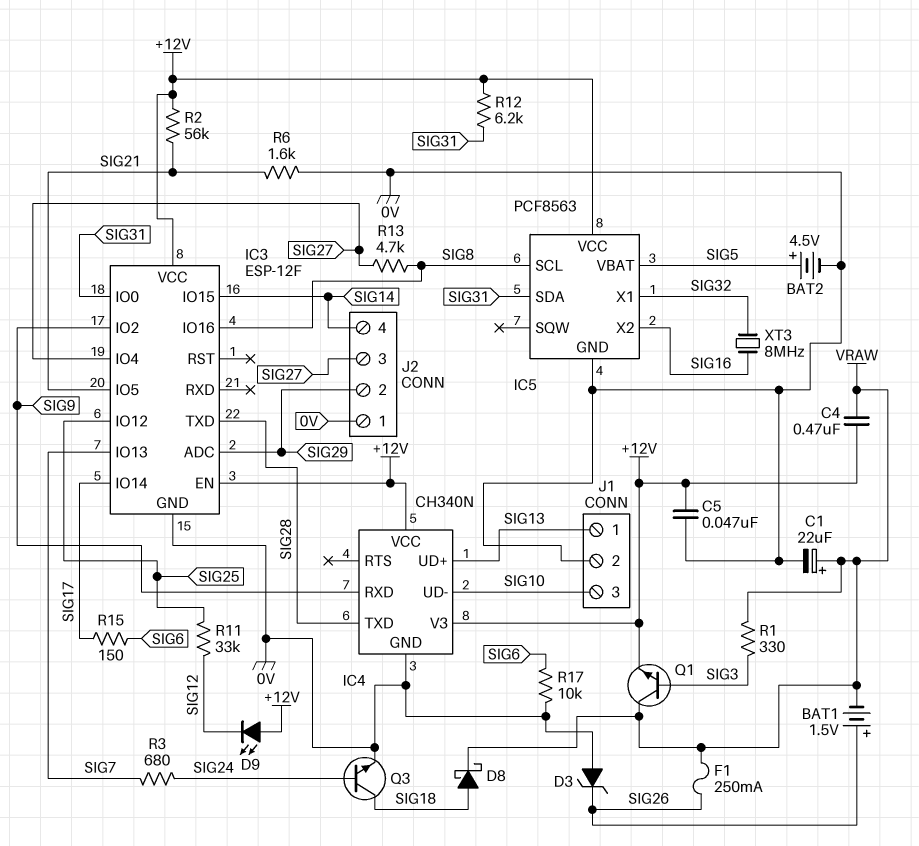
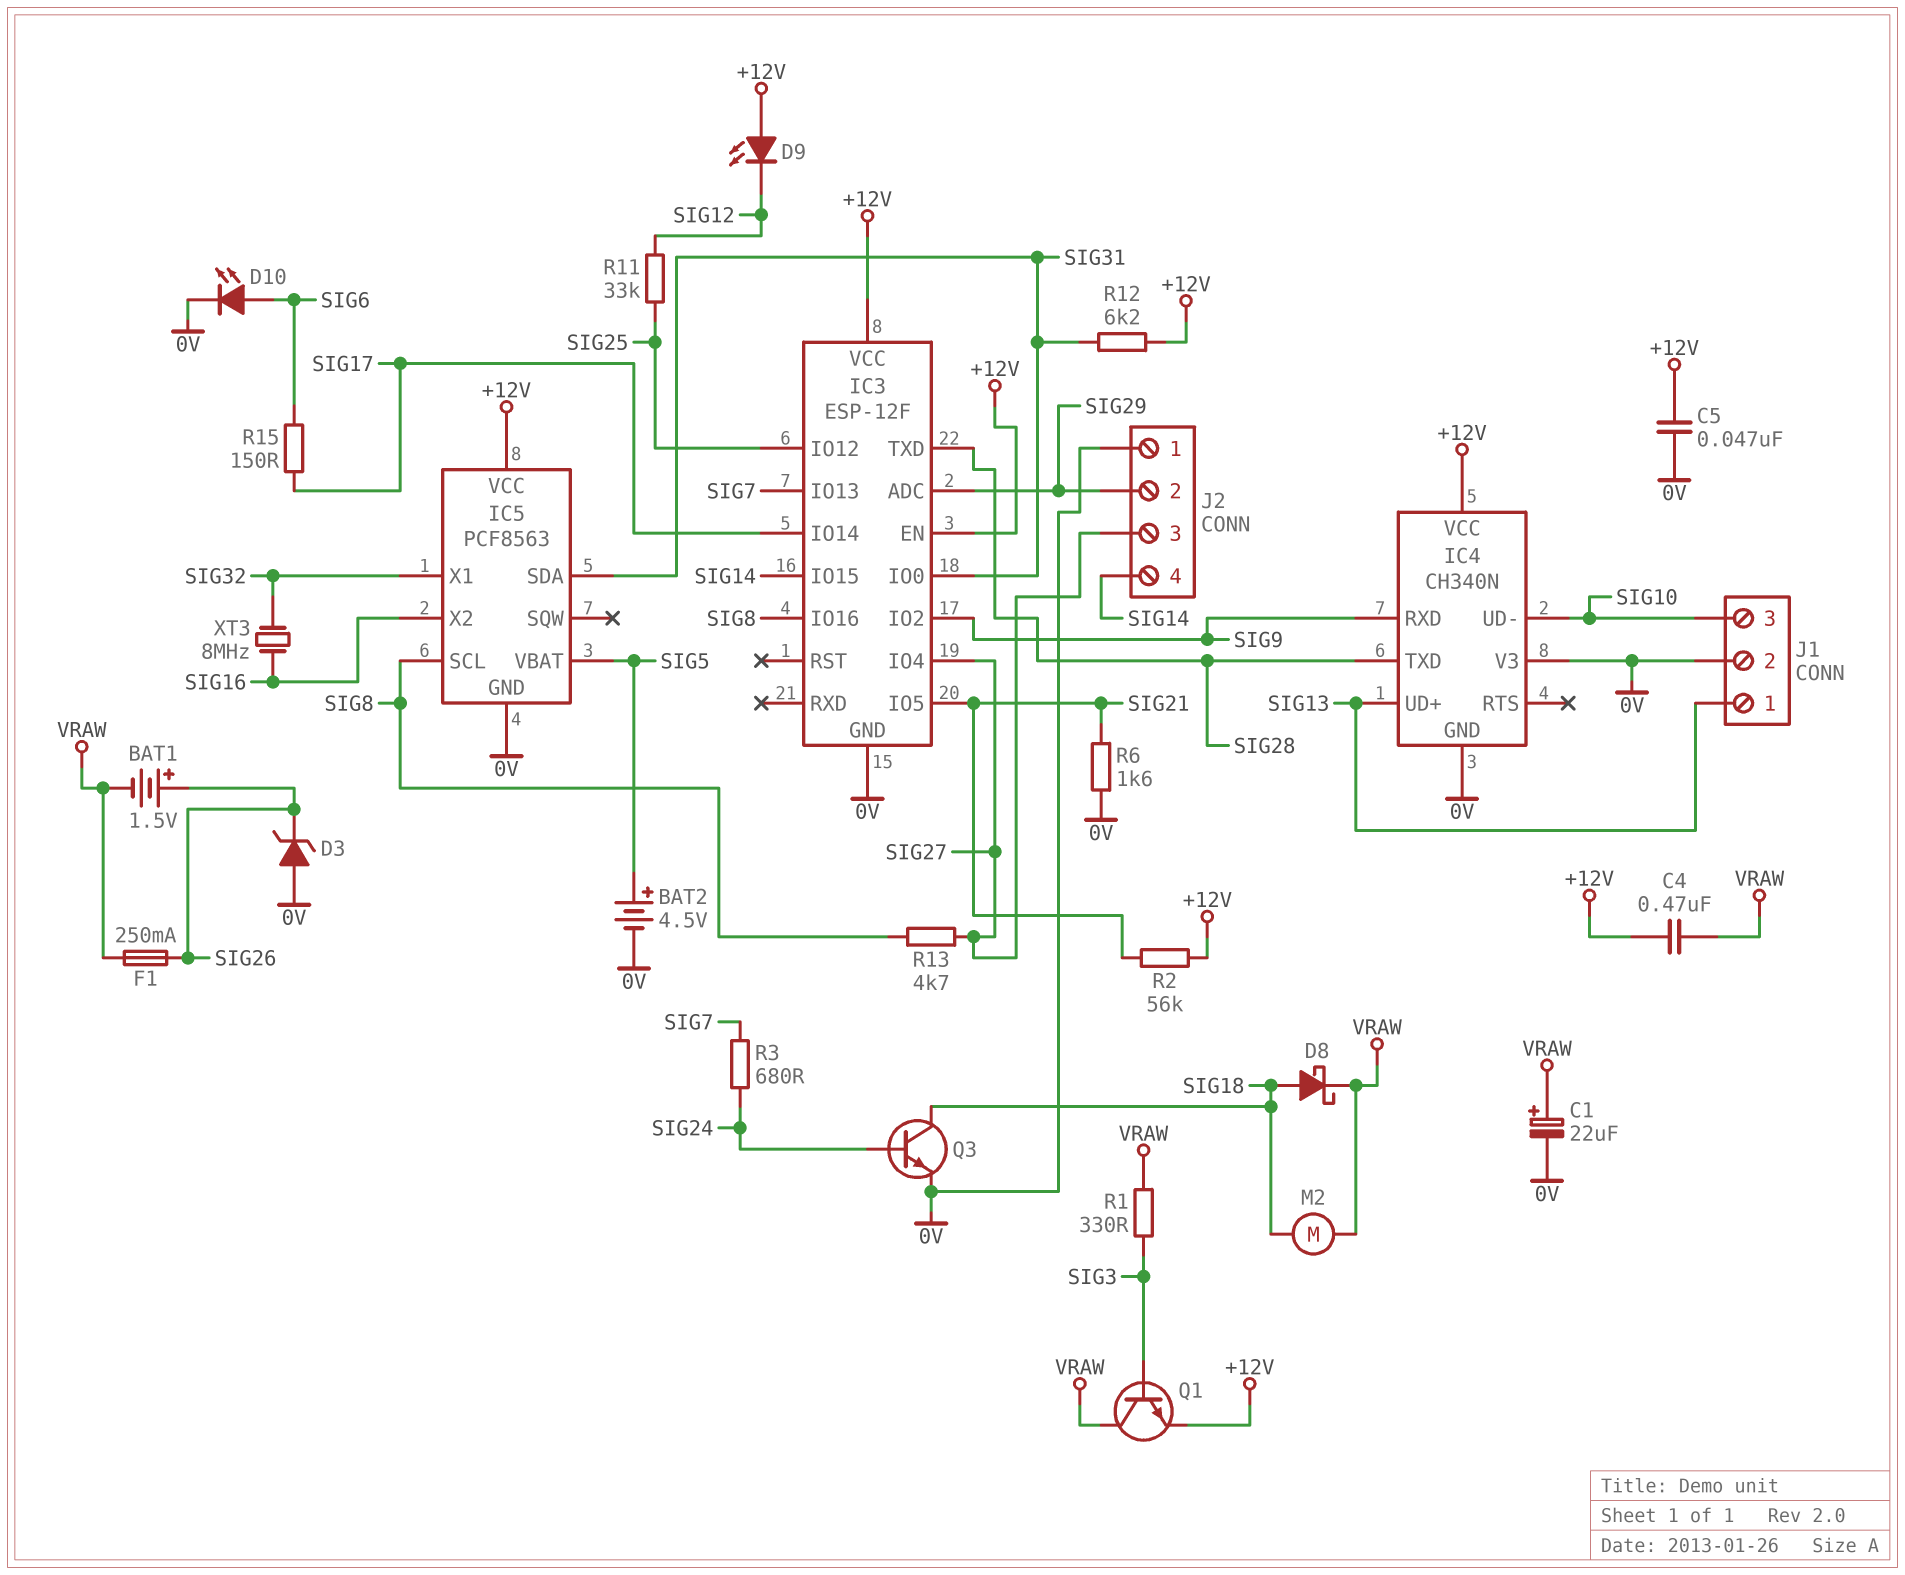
D10: none -> LED (A SIG6, K 0V)
IC4 pin V3: +12V -> 0V
M2: none -> motor (SIG18, VRAW)
R17: 10k (0V, SIG6) -> none

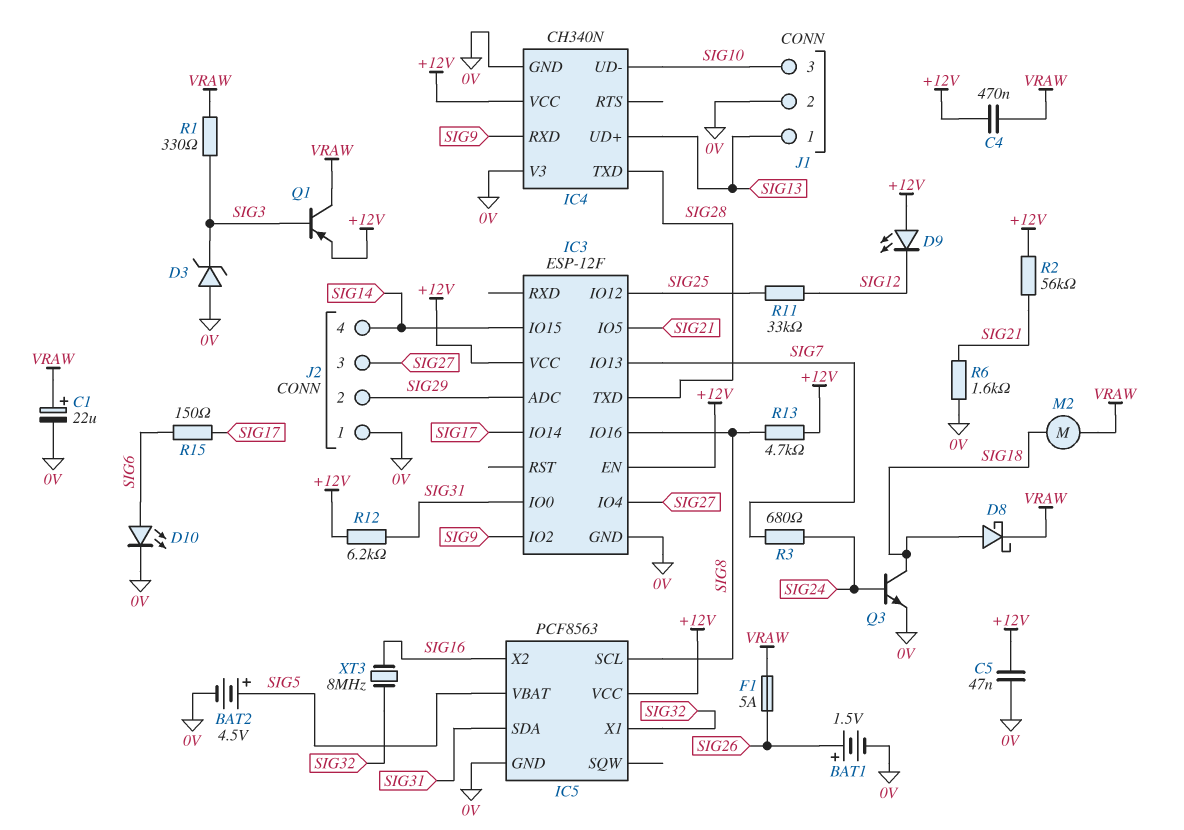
BAT1: 1.5V (plus SIG26, minus VRAW) -> 1.5V (plus SIG26, minus 0V)
D3: zener (A 0V, K SIG26) -> zener (A 0V, K SIG3)
F1: 250mA (SIG26, VRAW) -> 5A (SIG26, VRAW)
Q1: NPN (B SIG3, C VRAW, E +12V) -> PNP (B SIG3, C VRAW, E +12V)
R13: 4.7k (SIG8, SIG27) -> 4.7k (+12V, SIG8)

